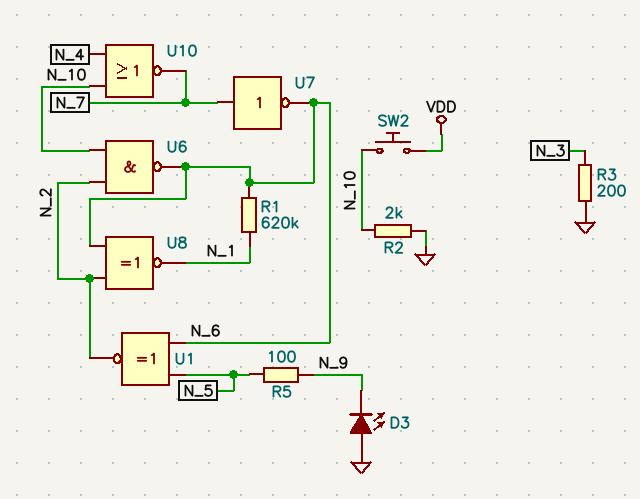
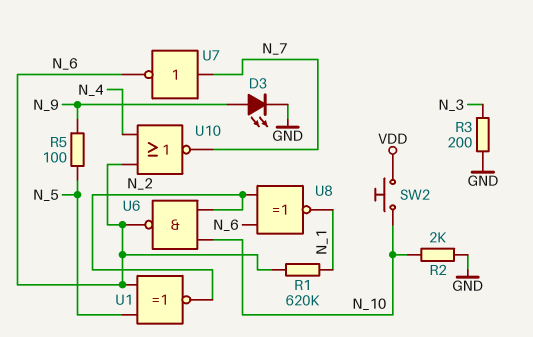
D3: LED (A GND, K N_9) -> LED (A N_9, K GND)
U10: NOR (in N_4, in N_10, out N_7) -> NOR (in N_4, in N_6, out N_7)

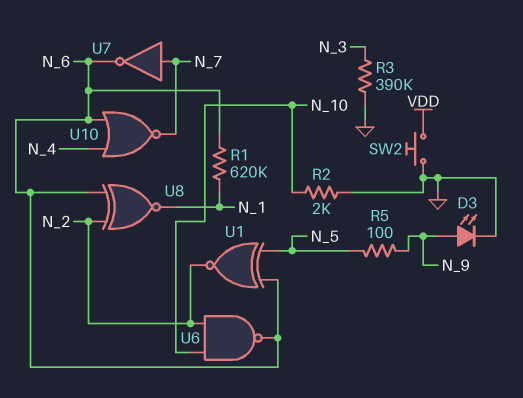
R3: 200 (GND, N_3) -> 390k (GND, N_3)
SW2: button (N_10, VDD) -> button (GND, VDD)

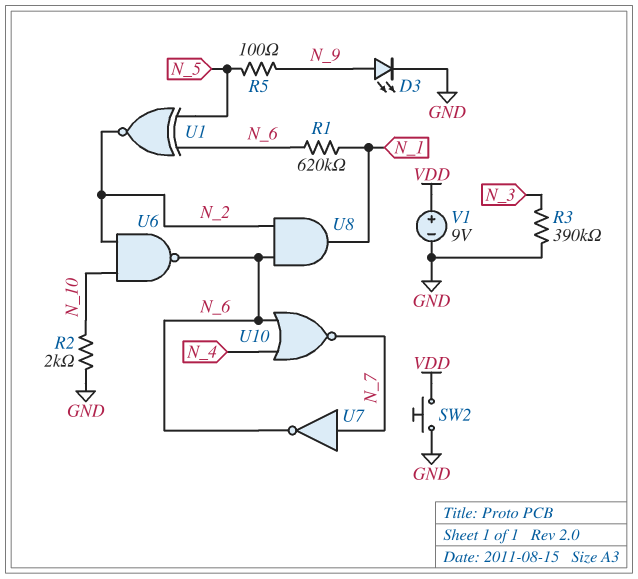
U8: XNOR (in N_2, in N_6, out N_1) -> AND (in N_2, in N_6, out N_1)
V1: none -> 9V (plus VDD, minus GND)

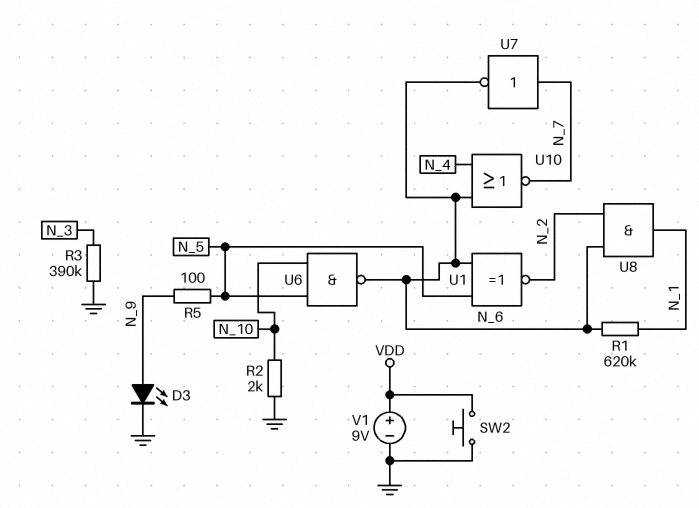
U6: NAND (in N_2, in N_10, out N_6) -> NAND (in N_5, in N_10, out N_6)

